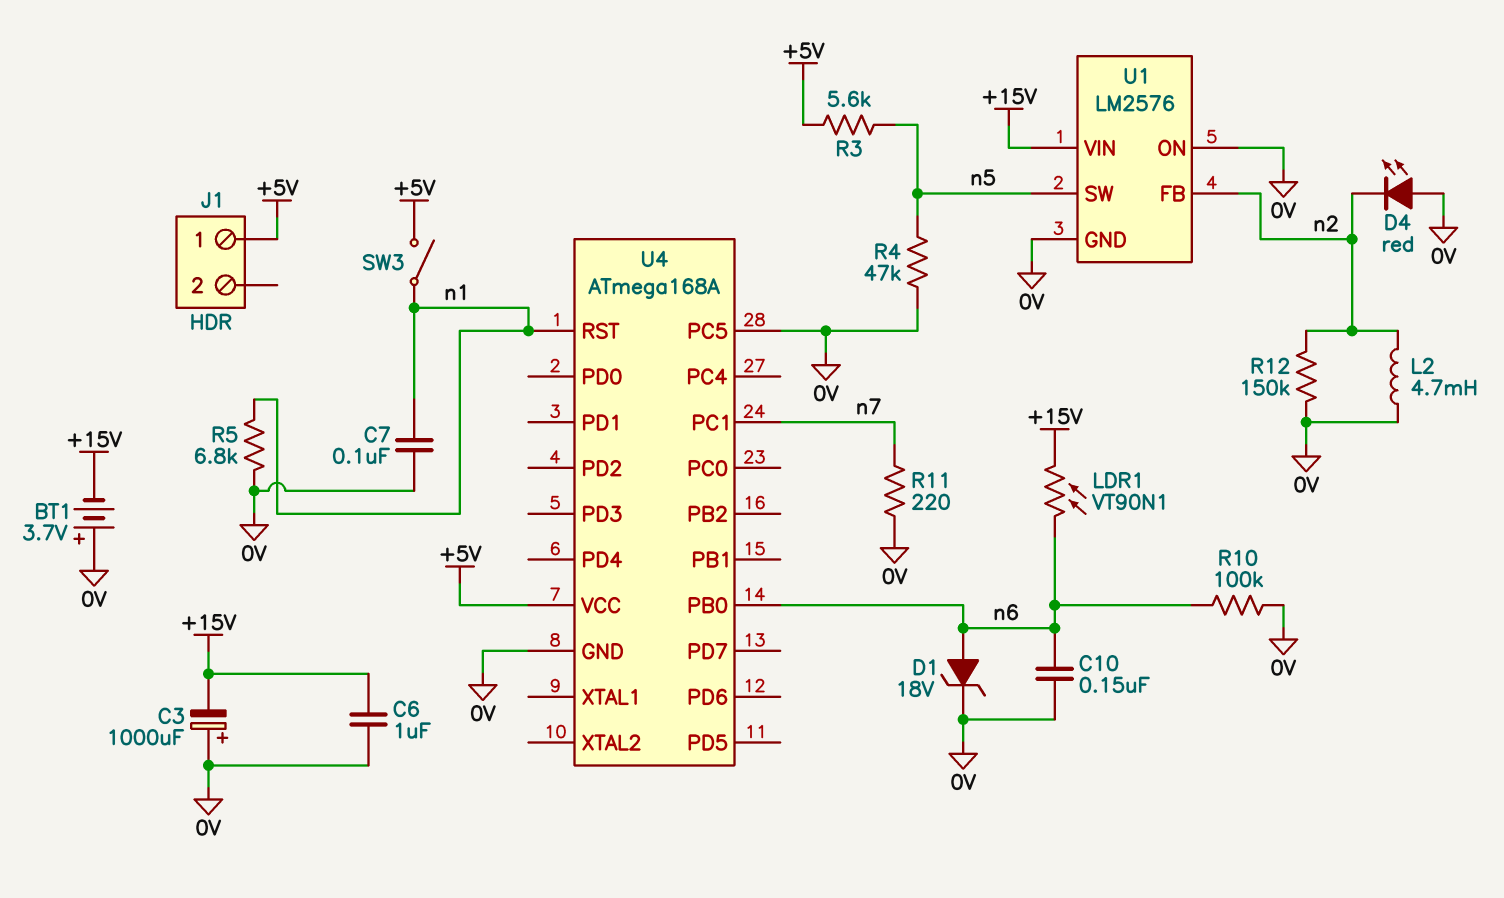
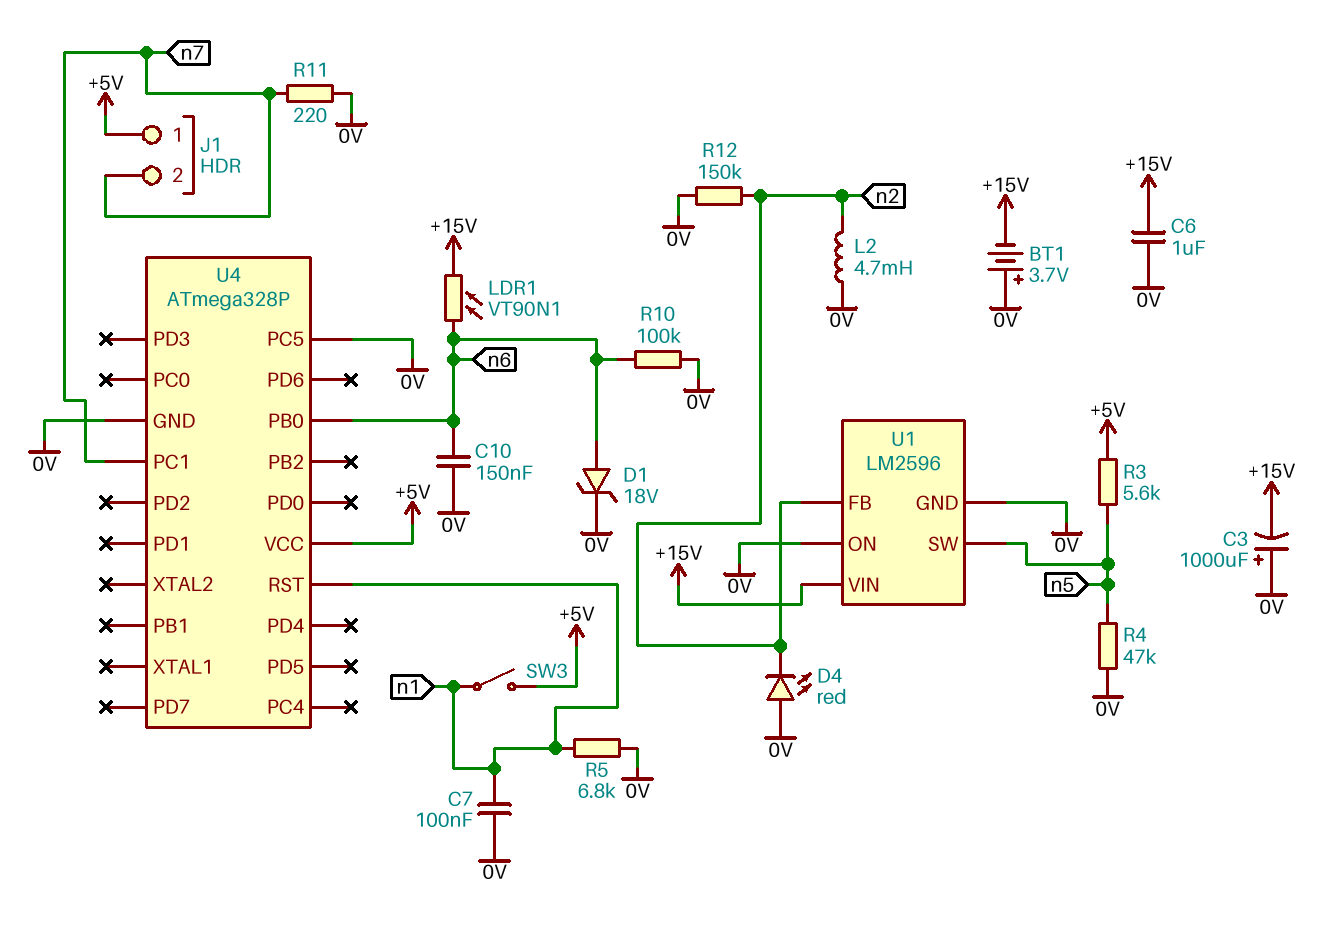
J1 pin 2: none -> n7
U1: LM2576 -> LM2596
U4: ATmega168A -> ATmega328P

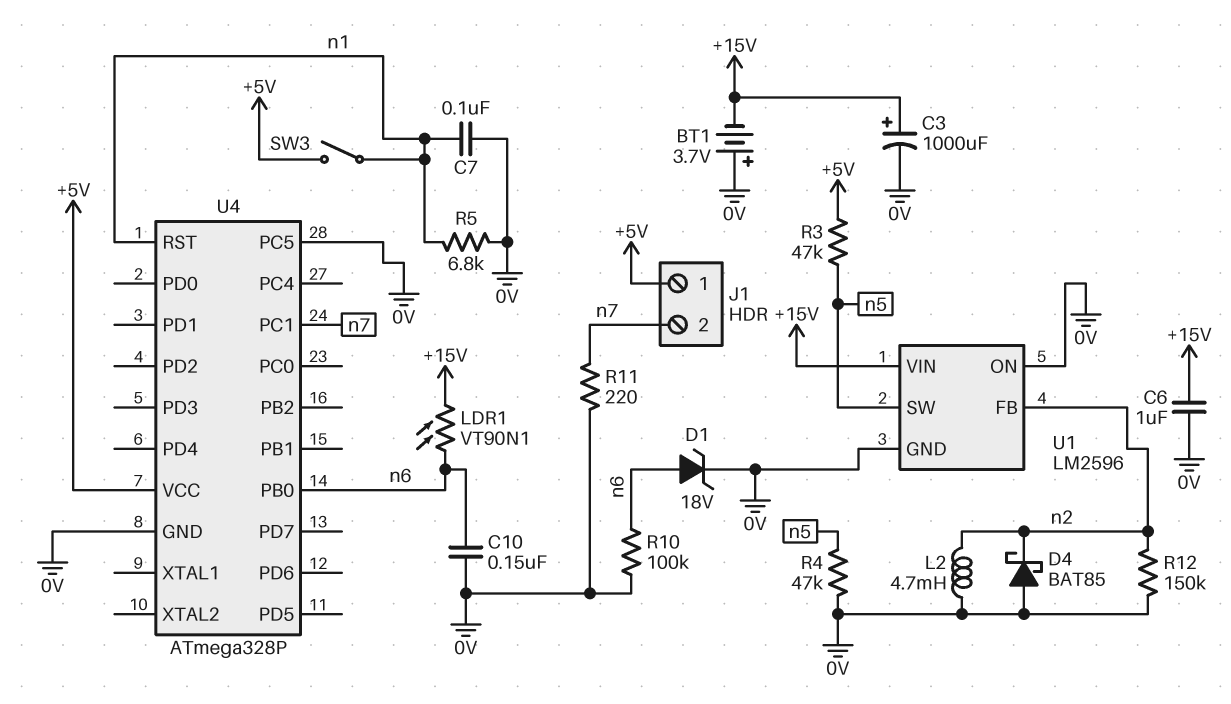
C3: 1000uF (plus 0V, minus +15V) -> 1000uF (plus +15V, minus 0V)
D4: LED red (A 0V, K n2) -> schottky BAT85 (A 0V, K n2)
R3: 5.6k (+5V, n5) -> 47k (+5V, n5)

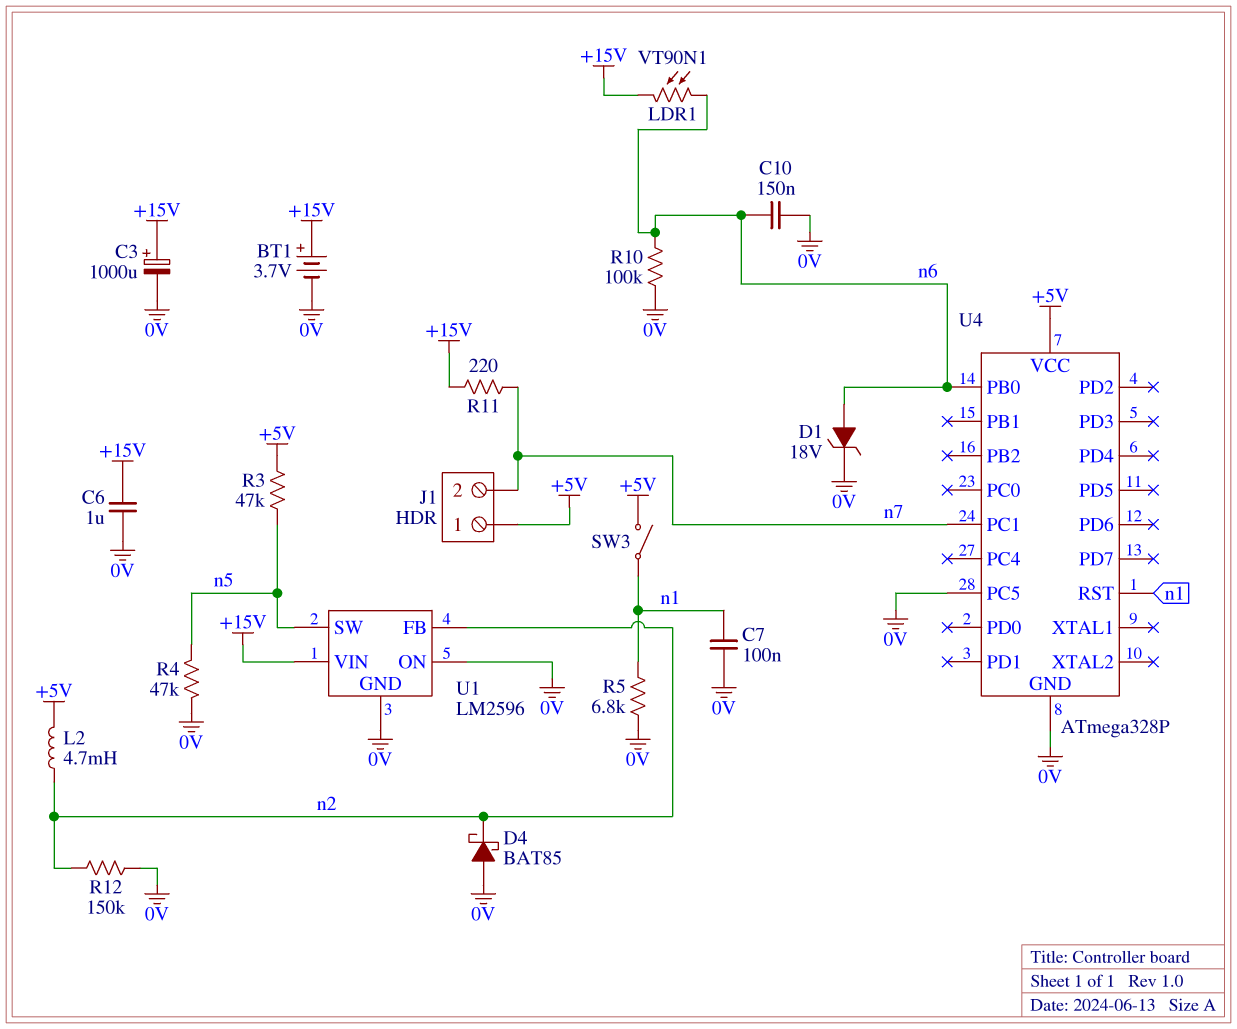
BT1: 3.7V (plus 0V, minus +15V) -> 3.7V (plus +15V, minus 0V)
L2: 4.7mH (0V, n2) -> 4.7mH (+5V, n2)
R11: 220 (0V, n7) -> 220 (+15V, n7)

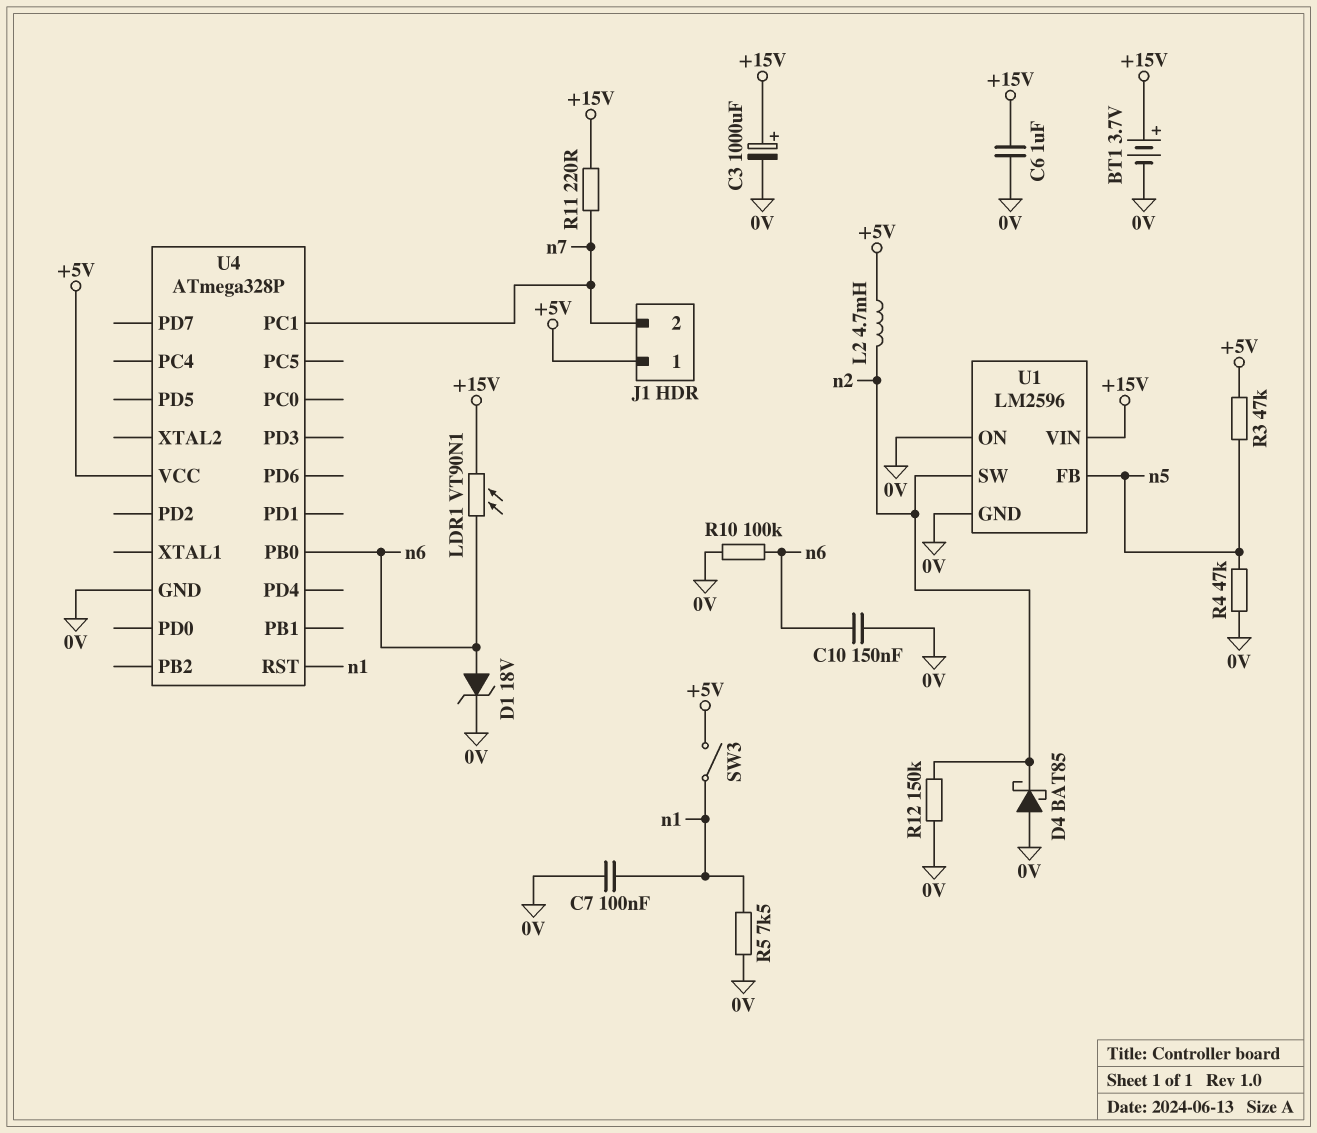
R5: 6.8k (0V, n1) -> 7.5k (0V, n1)
U1 pin FB: n2 -> n5
U1 pin SW: n5 -> n2
U4 pin PC5: 0V -> none

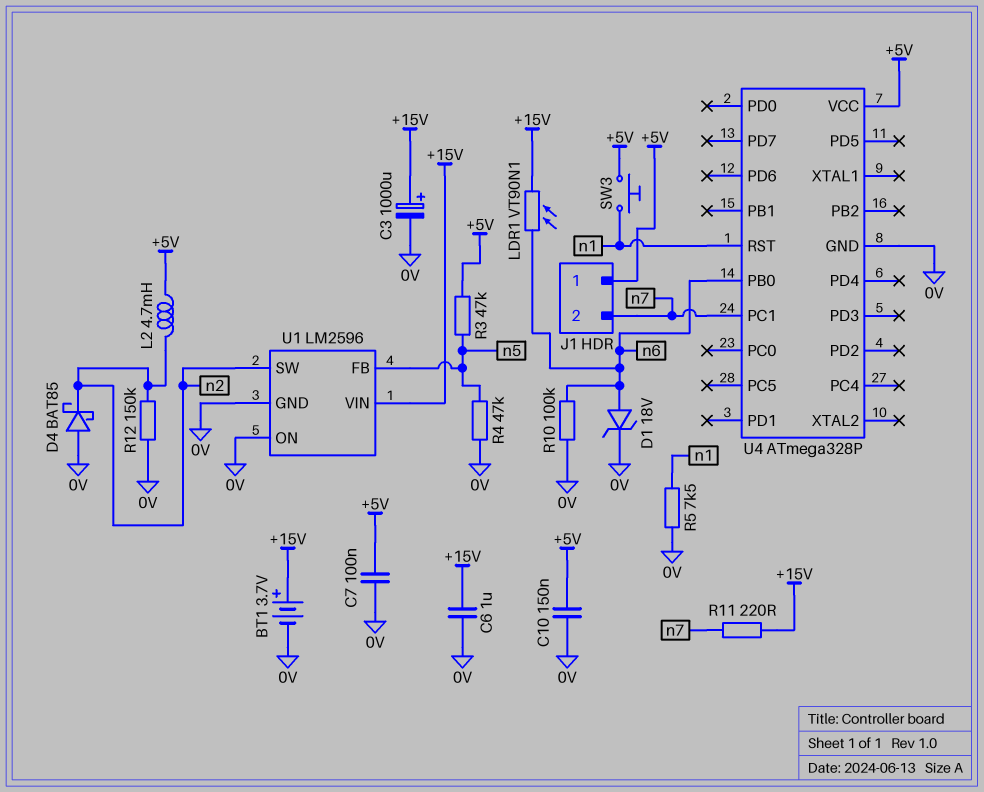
C7: 100nF (0V, n1) -> 100nF (+5V, 0V)
C10: 150nF (0V, n6) -> 150nF (+5V, 0V)
SW3: switch (+5V, n1) -> button (+5V, n1)

